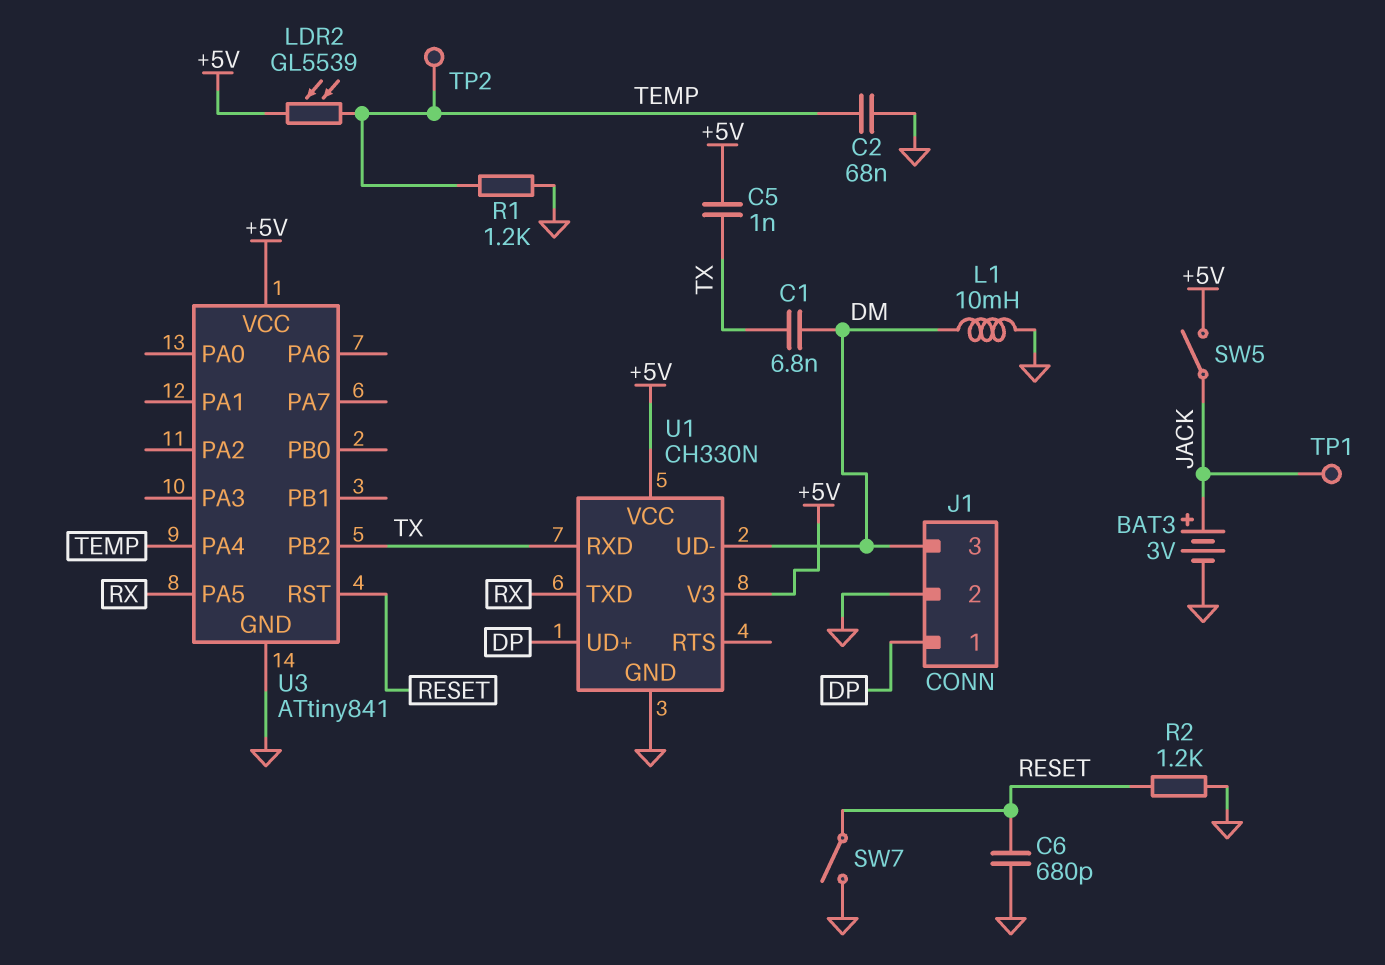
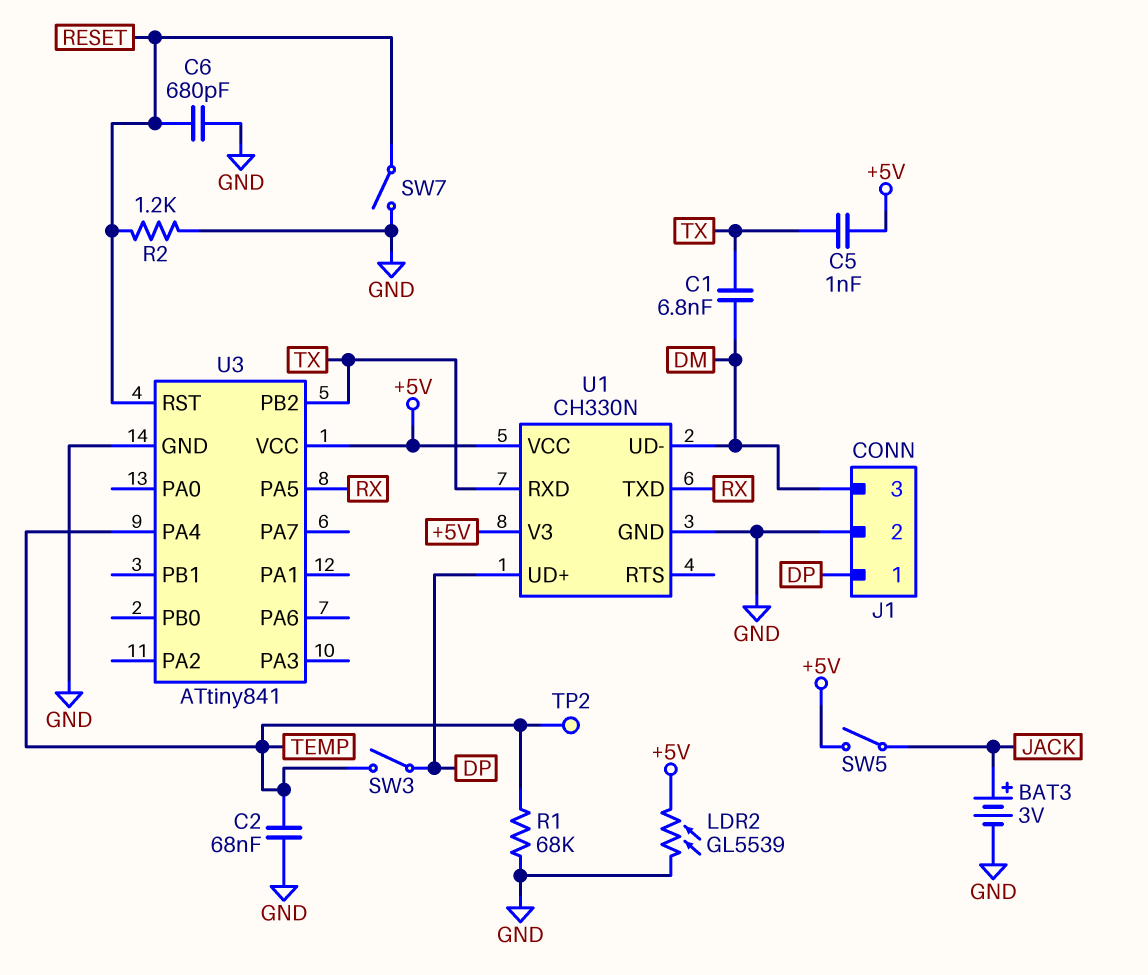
L1: 10mH (DM, GND) -> none
LDR2: GL5539 (+5V, TEMP) -> GL5539 (+5V, GND)
R1: 1.2k (GND, TEMP) -> 68k (GND, TEMP)
SW3: none -> switch (DP, TEMP)
TP1: test point (JACK) -> none

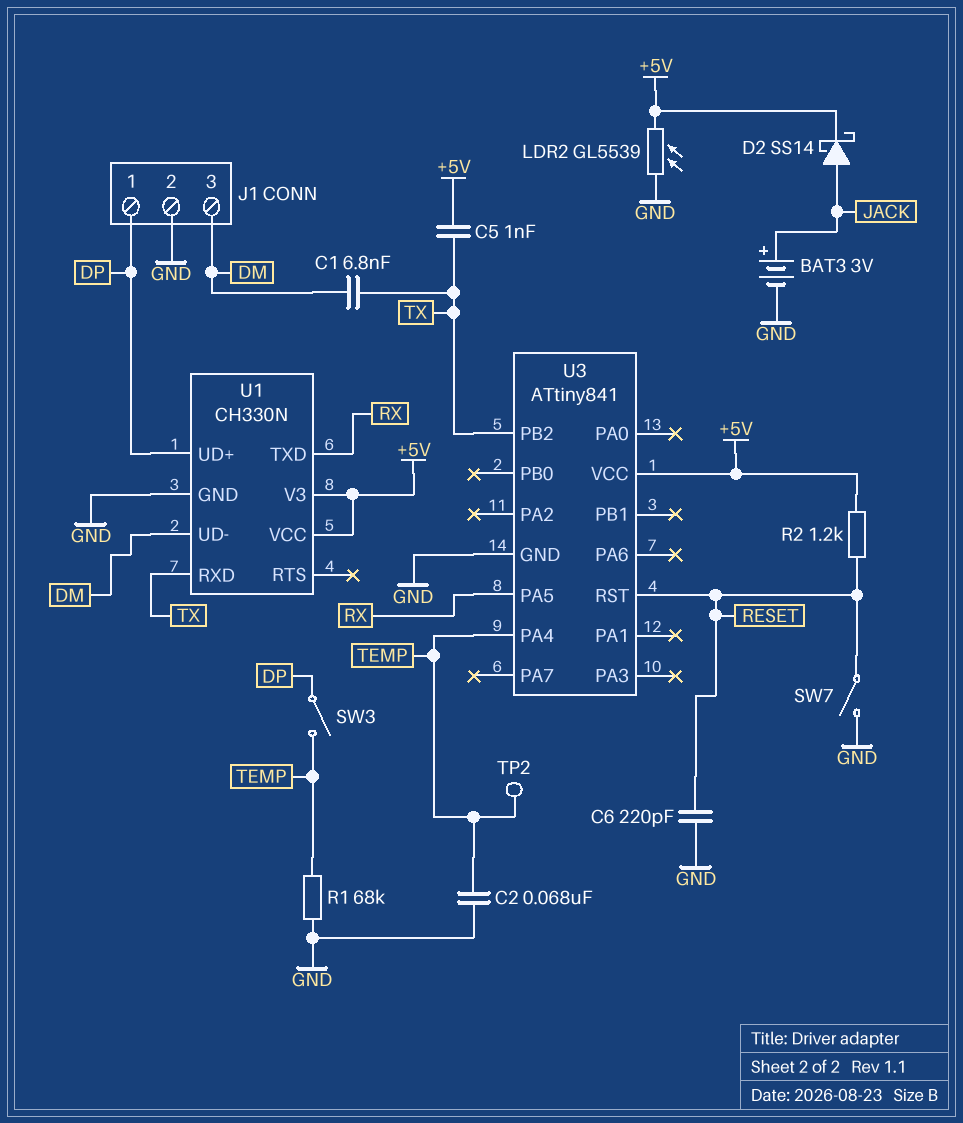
C6: 680pF (GND, RESET) -> 220pF (GND, RESET)
D2: none -> schottky SS14 (A JACK, K +5V)
R2: 1.2k (GND, RESET) -> 1.2k (+5V, RESET)
SW5: switch (+5V, JACK) -> none

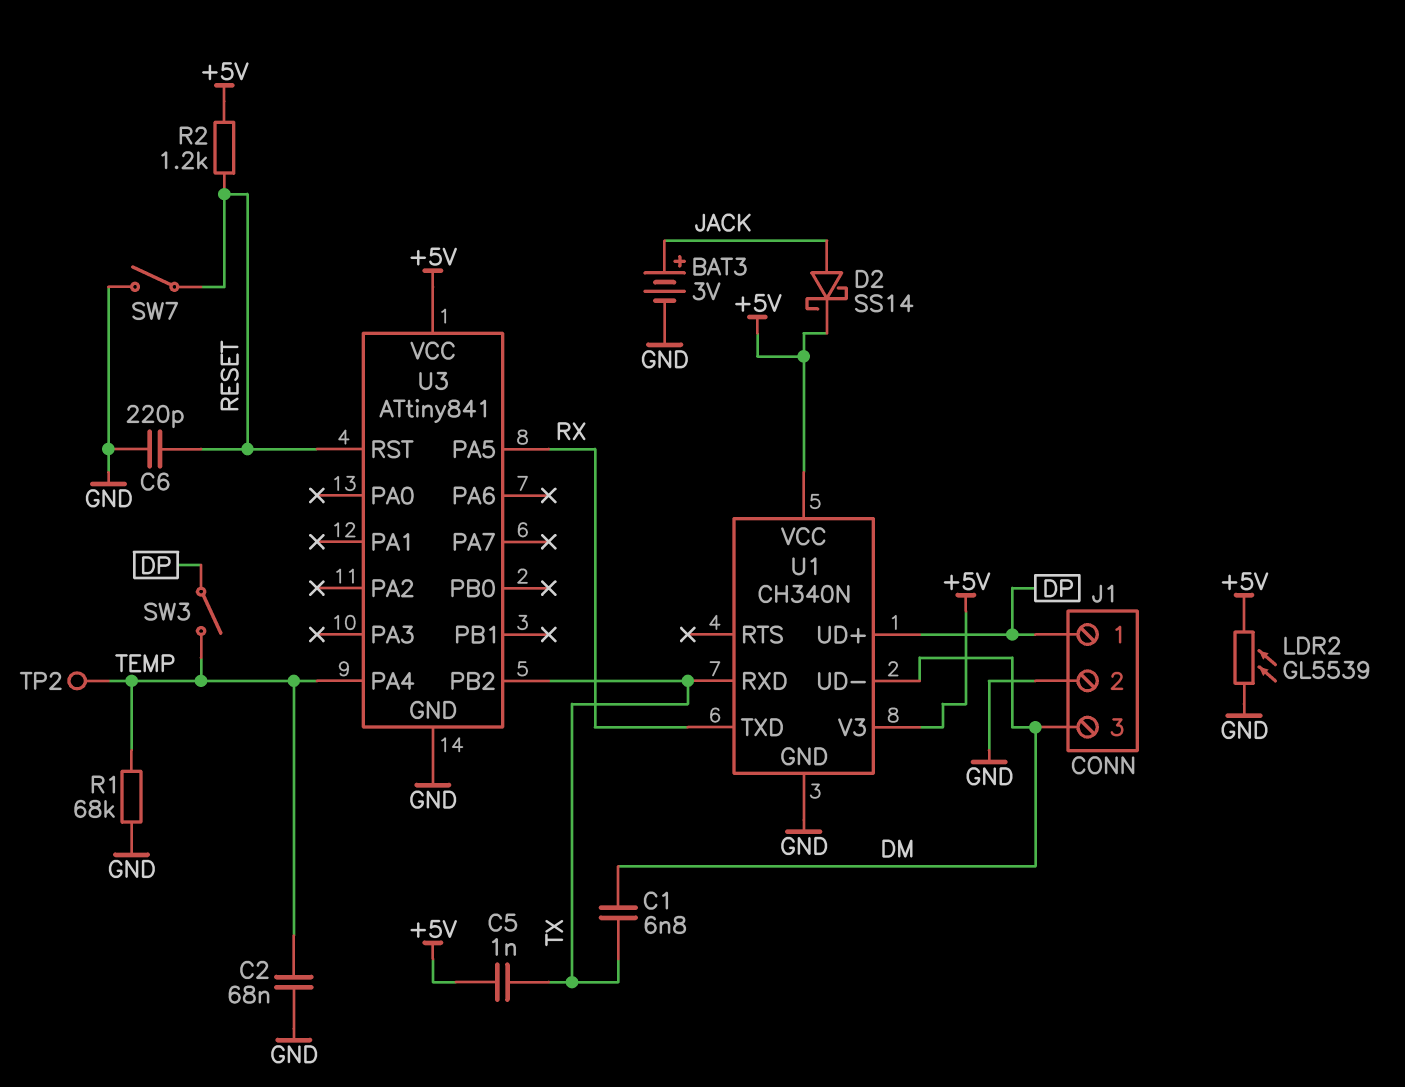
U1: CH330N -> CH340N

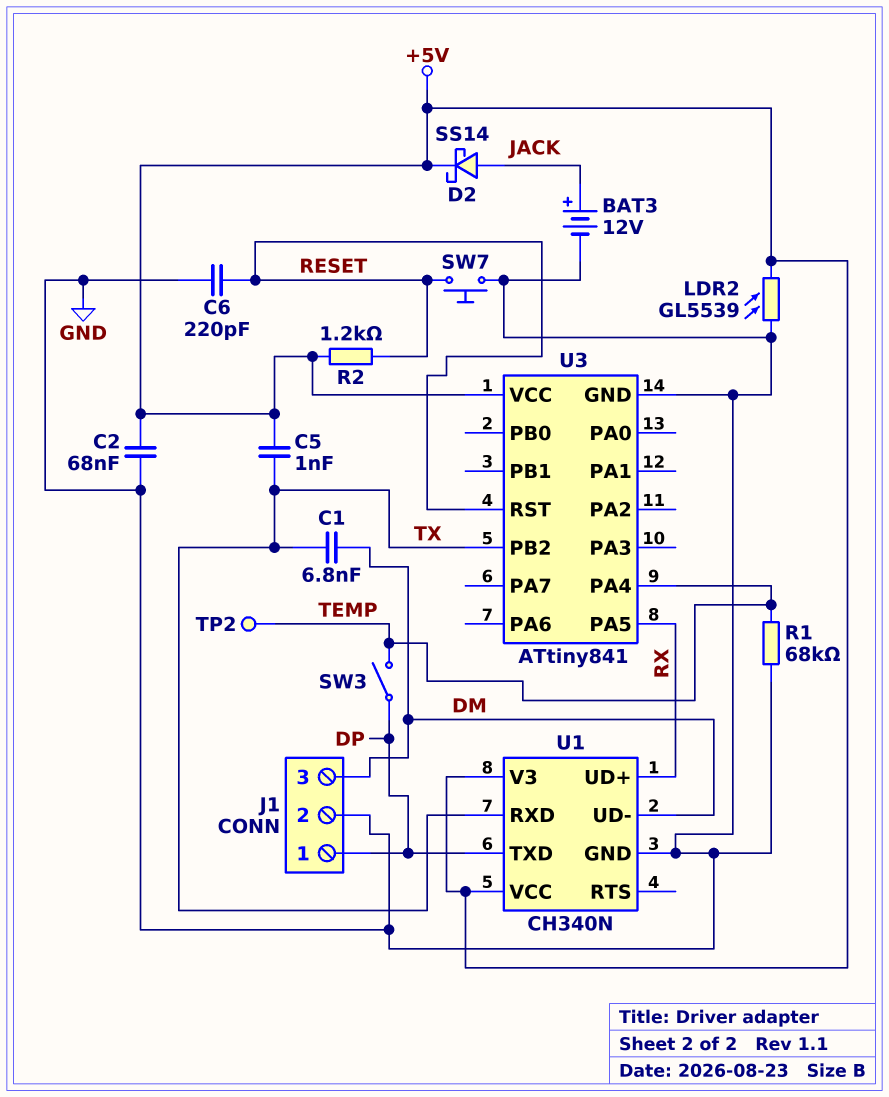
BAT3: 3V (plus JACK, minus GND) -> 12V (plus JACK, minus GND)
C2: 68nF (GND, TEMP) -> 68nF (+5V, GND)
SW7: switch (GND, RESET) -> button (GND, RESET)
U1 pin TXD: RX -> DP
U1 pin UD+: DP -> RX

